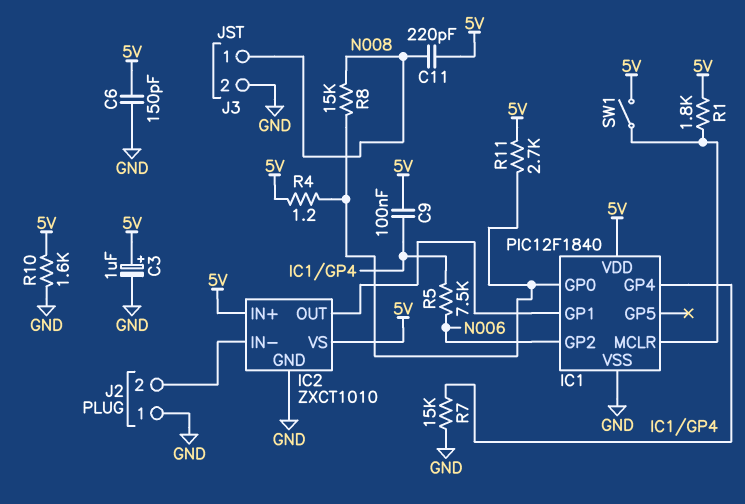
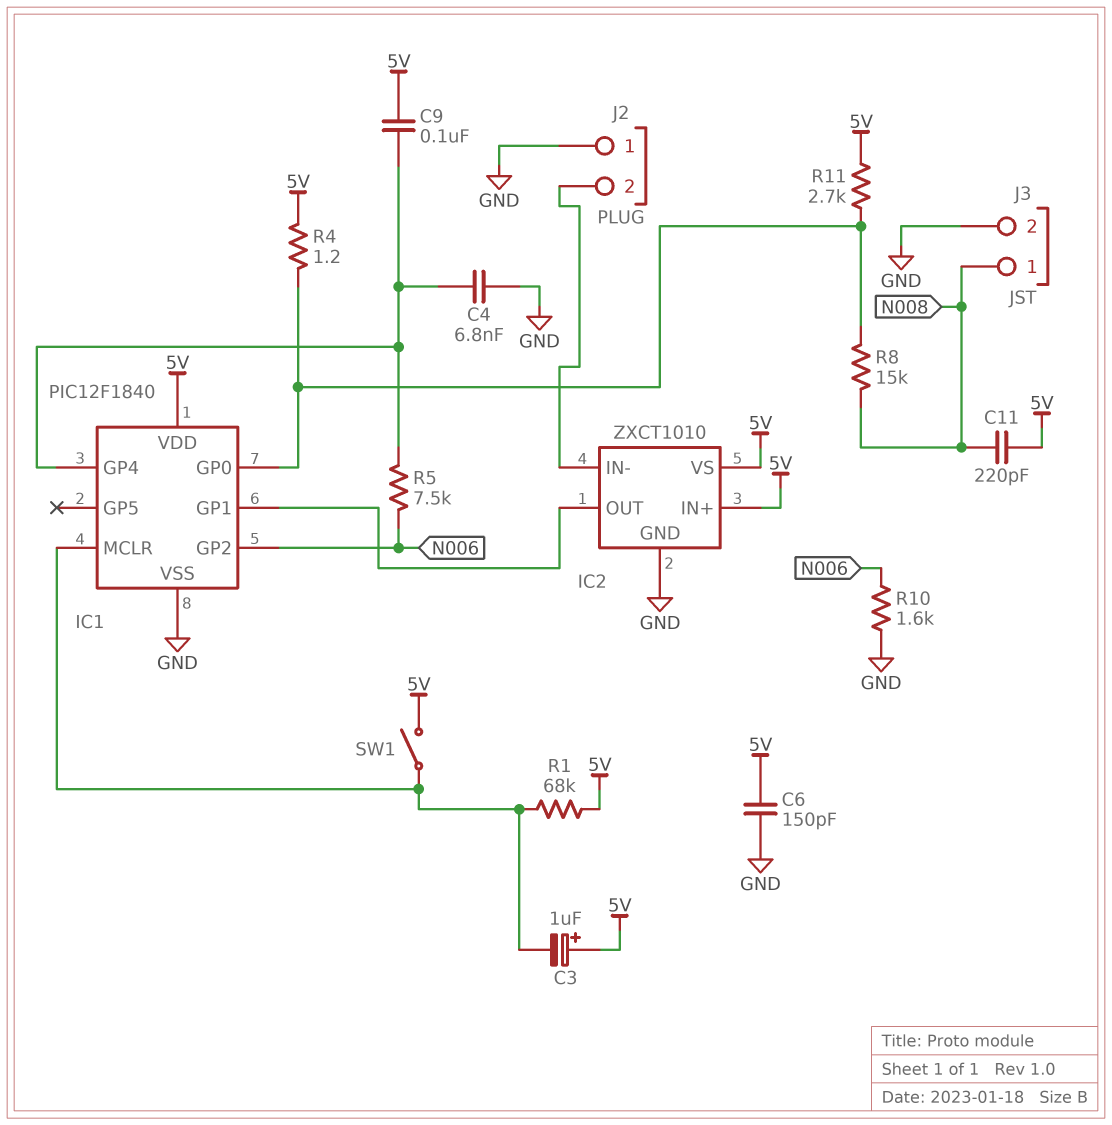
C3: 1uF (plus 5V, minus GND) -> 1uF (plus 5V, minus IC1/MCLR)
C4: none -> 6.8nF (GND, IC1/GP4)
R1: 1.8k (5V, IC1/MCLR) -> 68k (5V, IC1/MCLR)
R7: 15k (GND, IC1/GP4) -> none
R10: 1.6k (5V, GND) -> 1.6k (GND, N006)

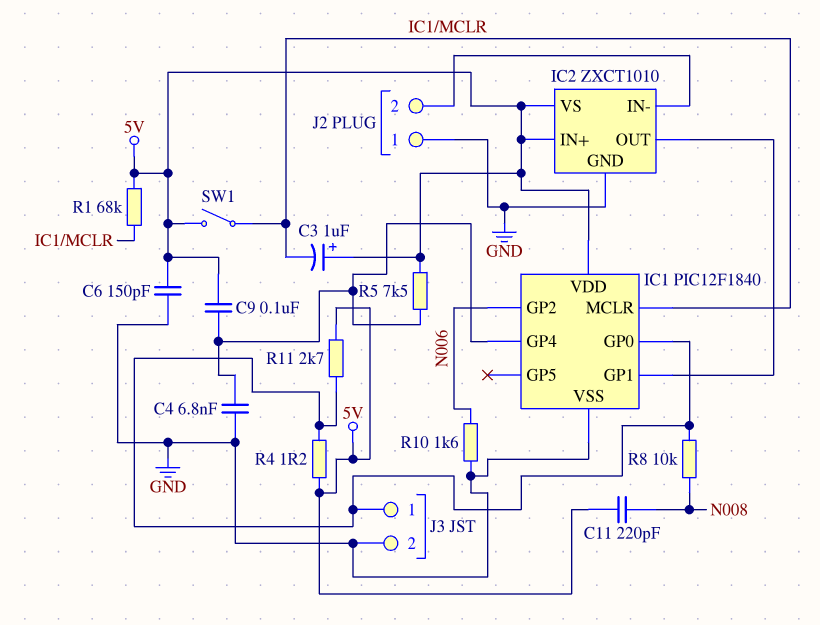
J3 pin 1: N008 -> IC1/GP0
R5: 7.5k (IC1/GP4, N006) -> 7.5k (5V, IC1/GP4)
R8: 15k (IC1/GP0, N008) -> 10k (IC1/GP0, N008)

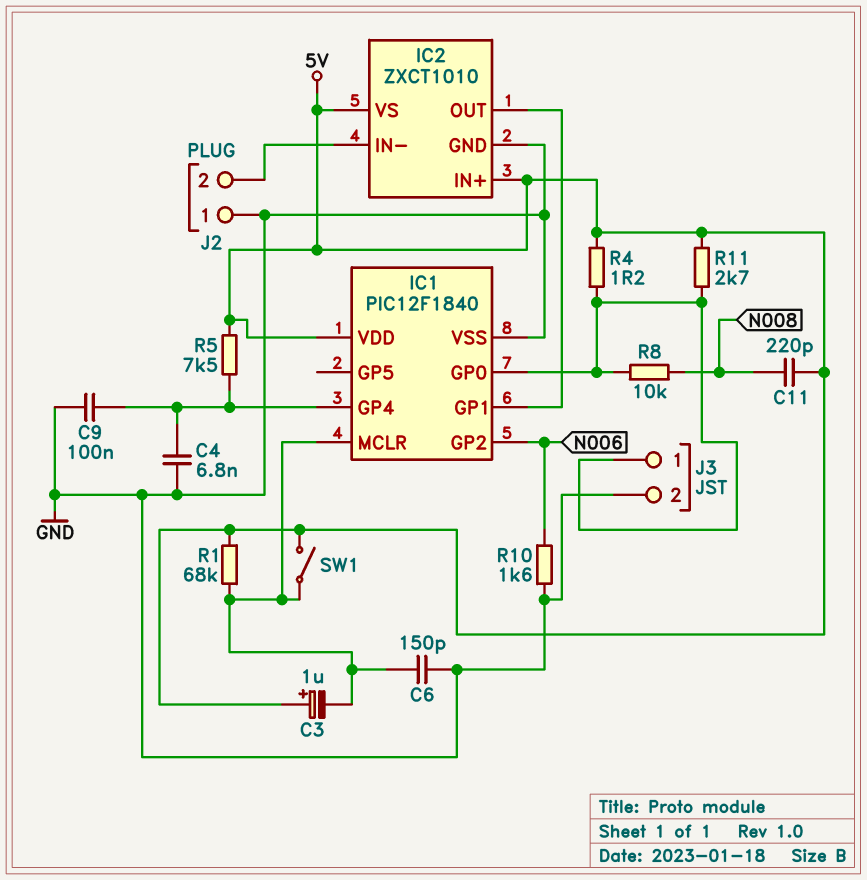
C6: 150pF (5V, GND) -> 150pF (GND, IC1/MCLR)
C9: 100nF (5V, IC1/GP4) -> 100nF (GND, IC1/GP4)

